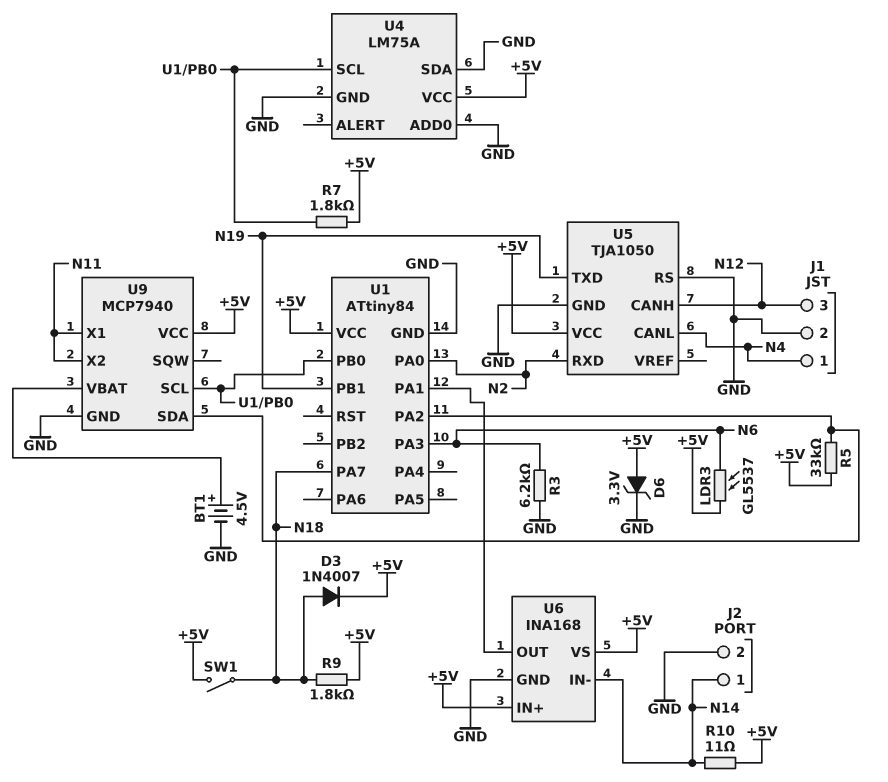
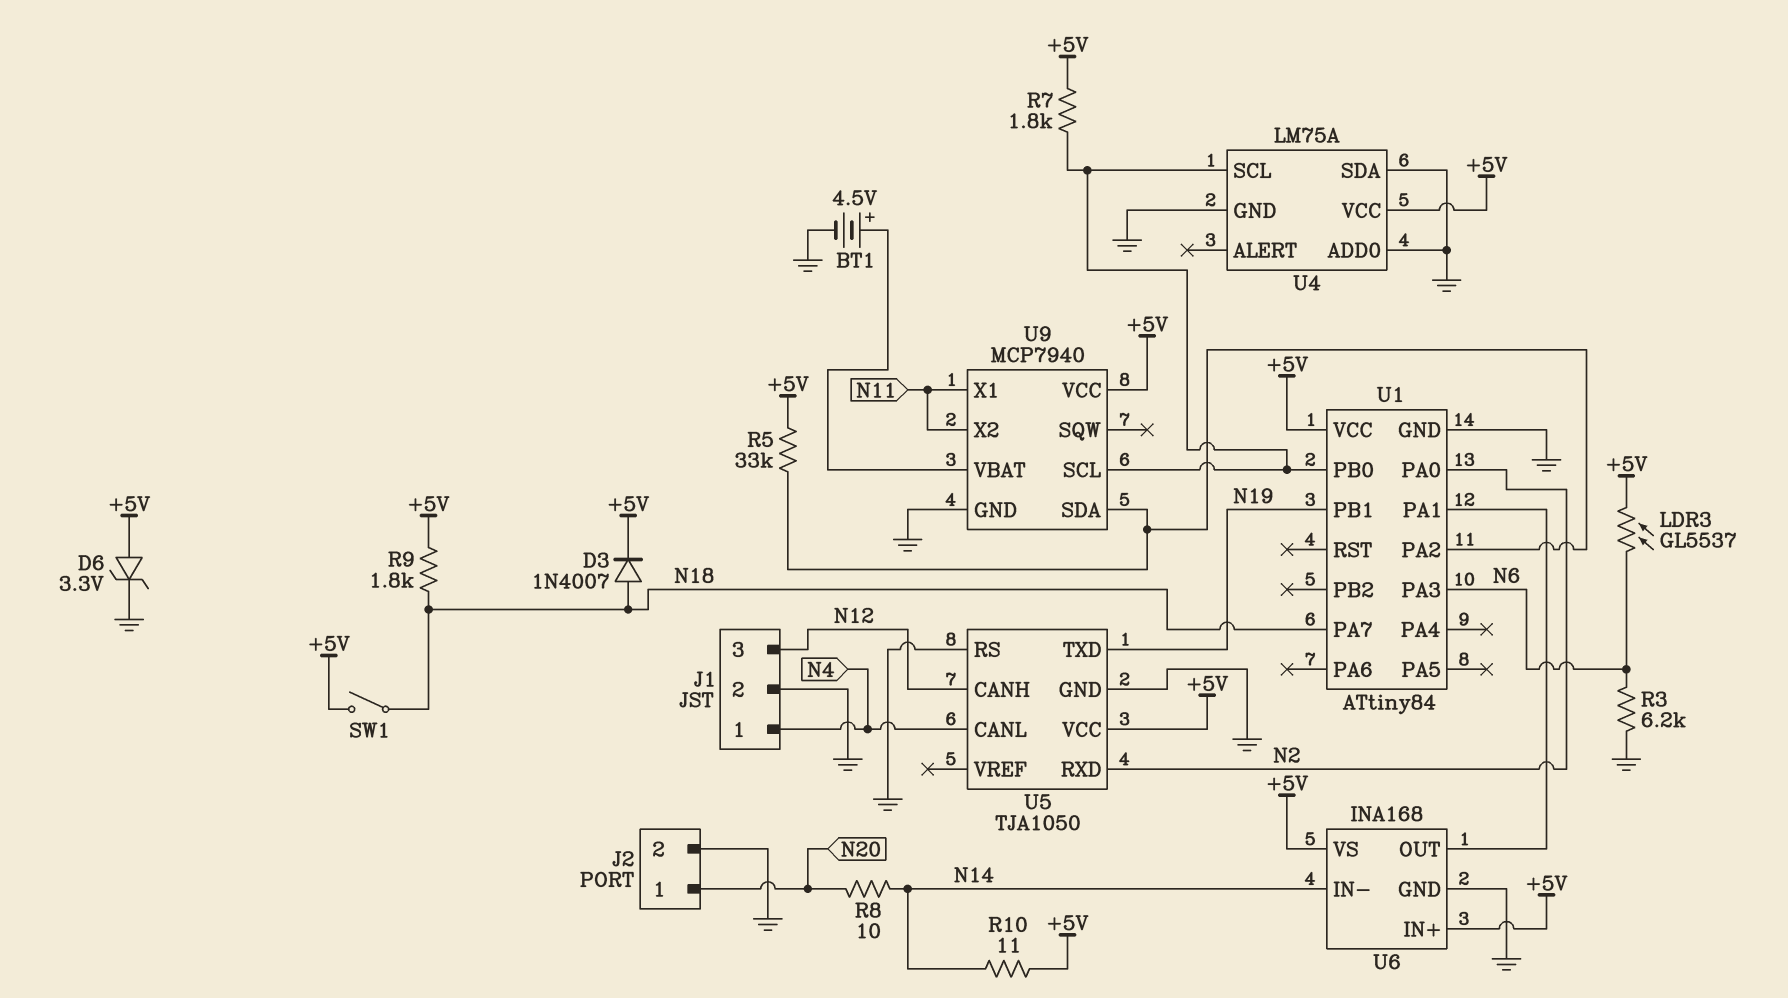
J2 pin 1: N14 -> N20
R8: none -> 10 (N14, N20)

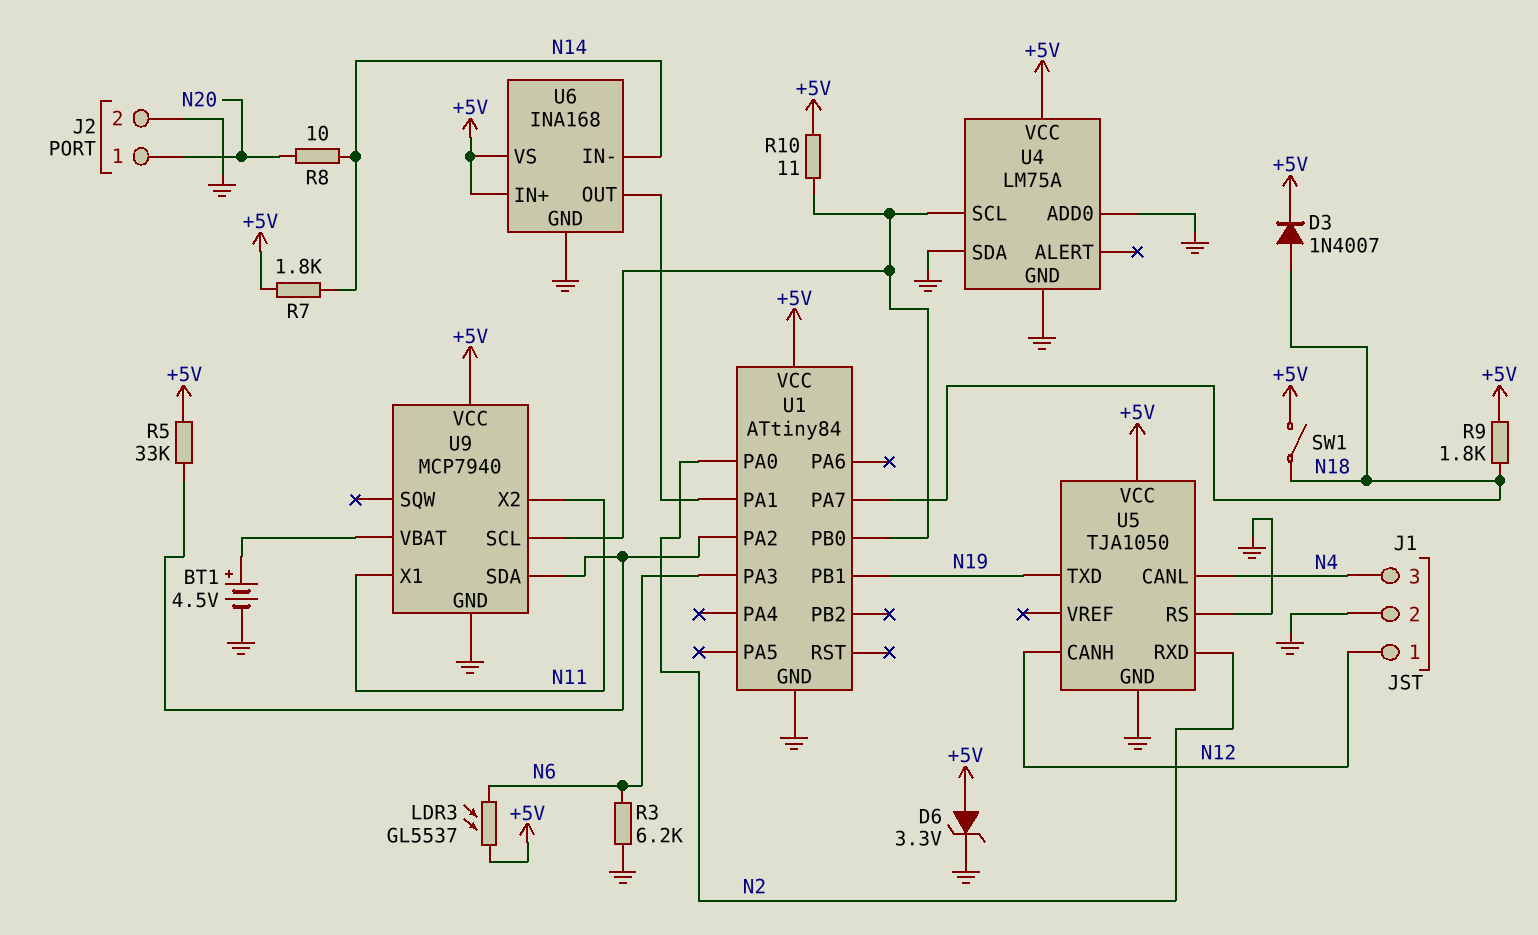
J1 pin 1: N4 -> N12
J1 pin 3: N12 -> N4
R7: 1.8k (+5V, U1/PB0) -> 1.8k (+5V, N14)
R10: 11 (+5V, N14) -> 11 (+5V, U1/PB0)

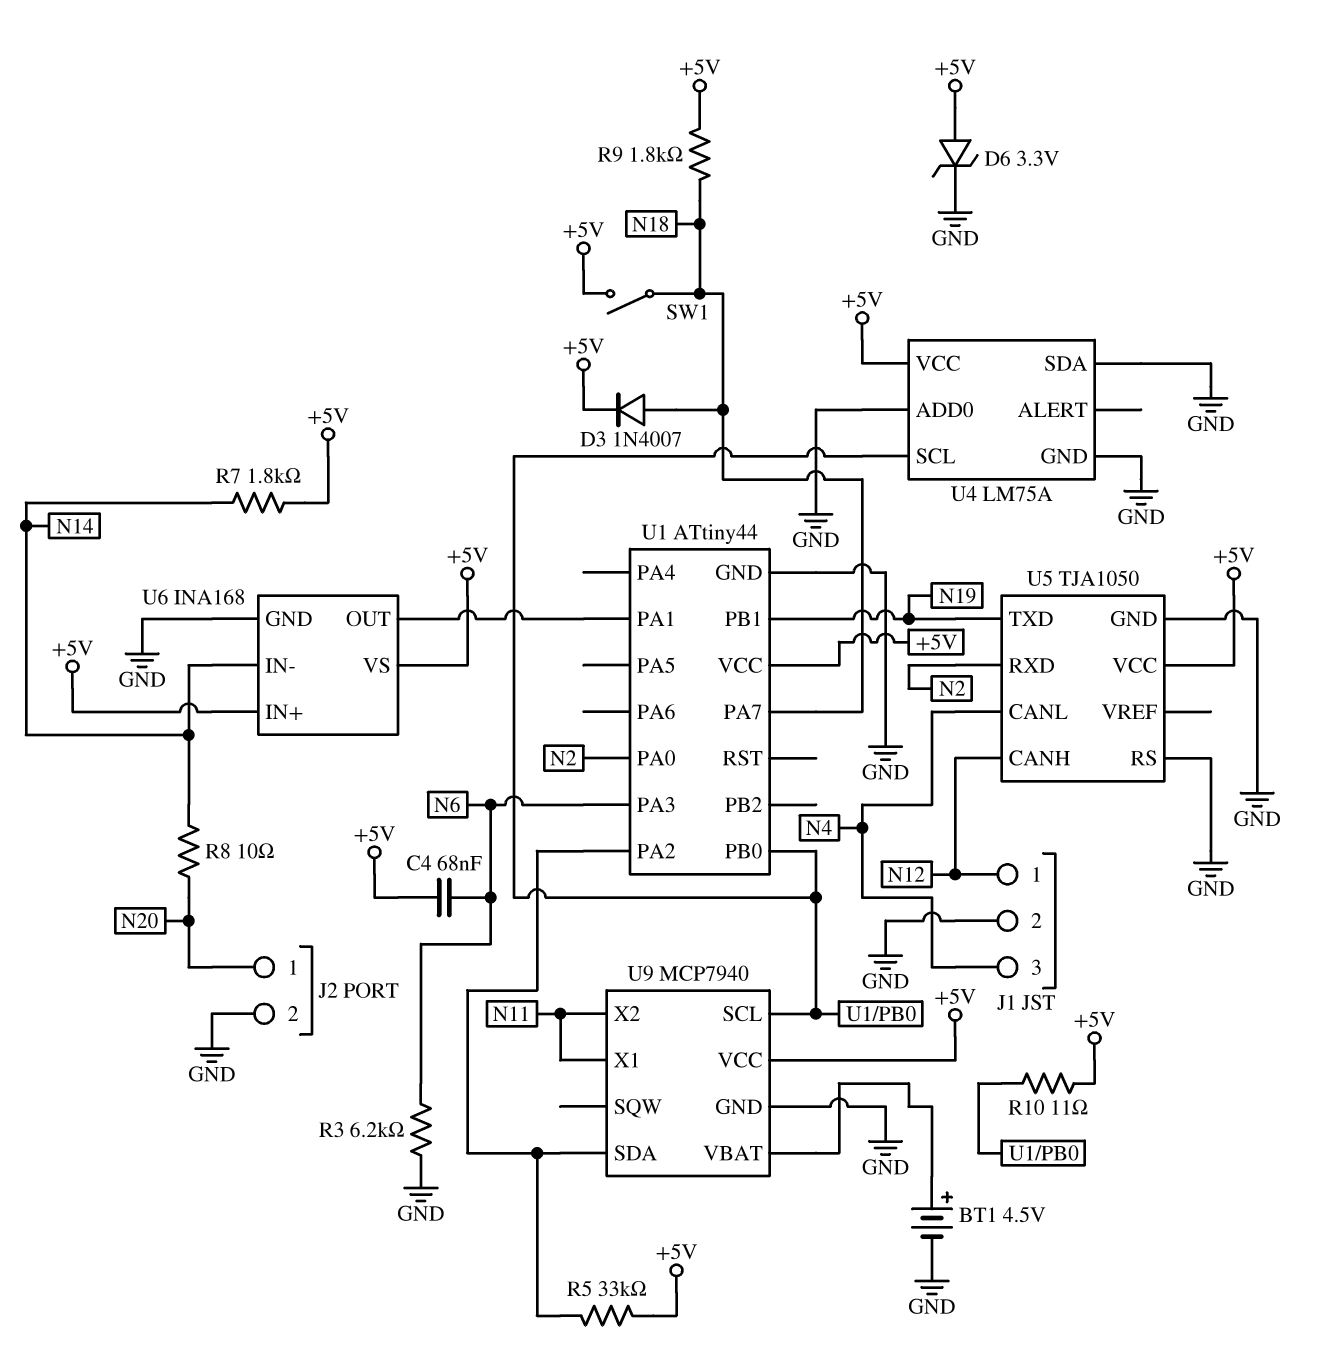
C4: none -> 68nF (+5V, N6)
LDR3: GL5537 (+5V, N6) -> none
U1: ATtiny84 -> ATtiny44

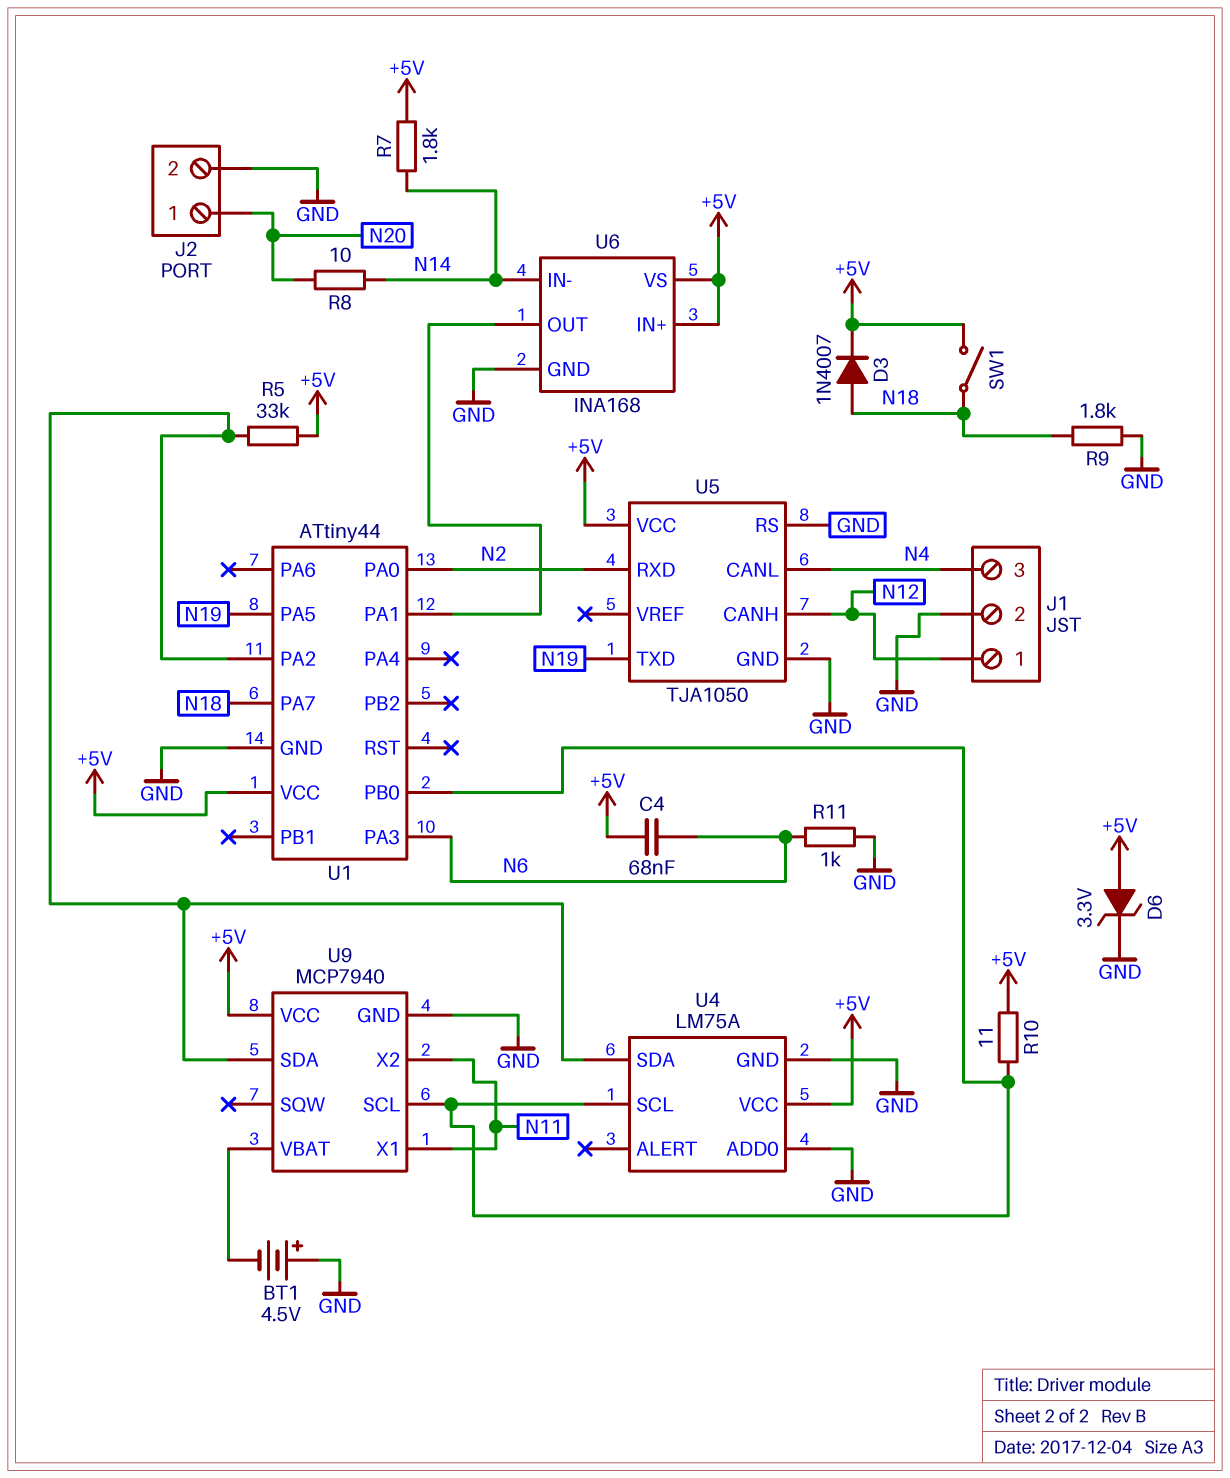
BT1: 4.5V (plus U9/VBAT, minus GND) -> 4.5V (plus GND, minus U9/VBAT)
R3: 6.2k (GND, N6) -> none
R9: 1.8k (+5V, N18) -> 1.8k (GND, N18)
R11: none -> 1k (GND, N6)
U1 pin PA5: none -> N19
U1 pin PB1: N19 -> none
U4 pin SDA: GND -> U1/PA2

